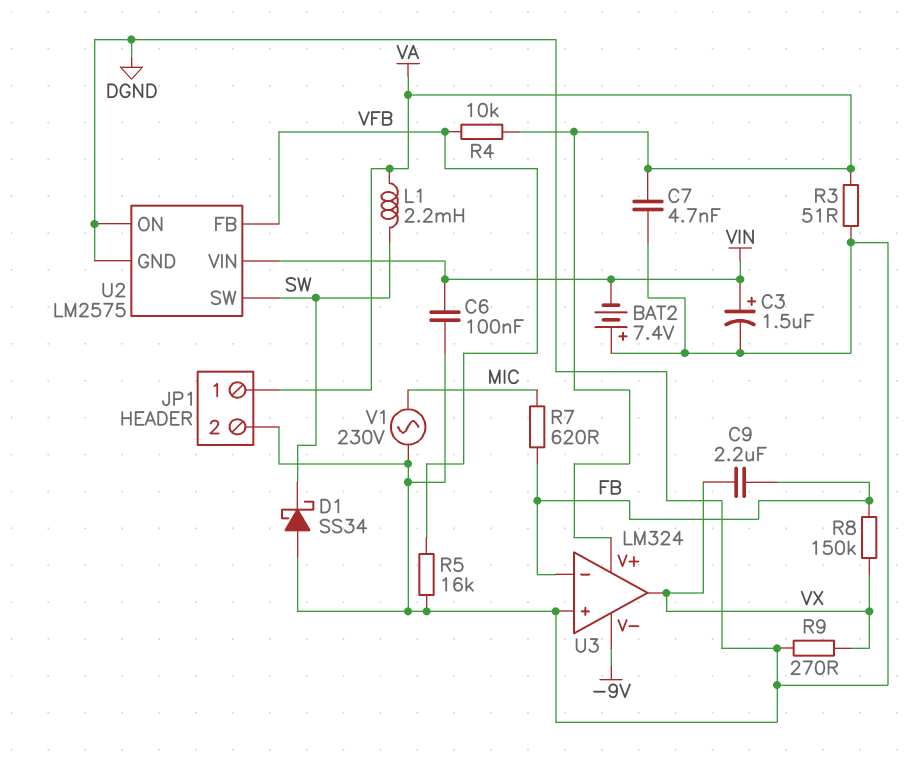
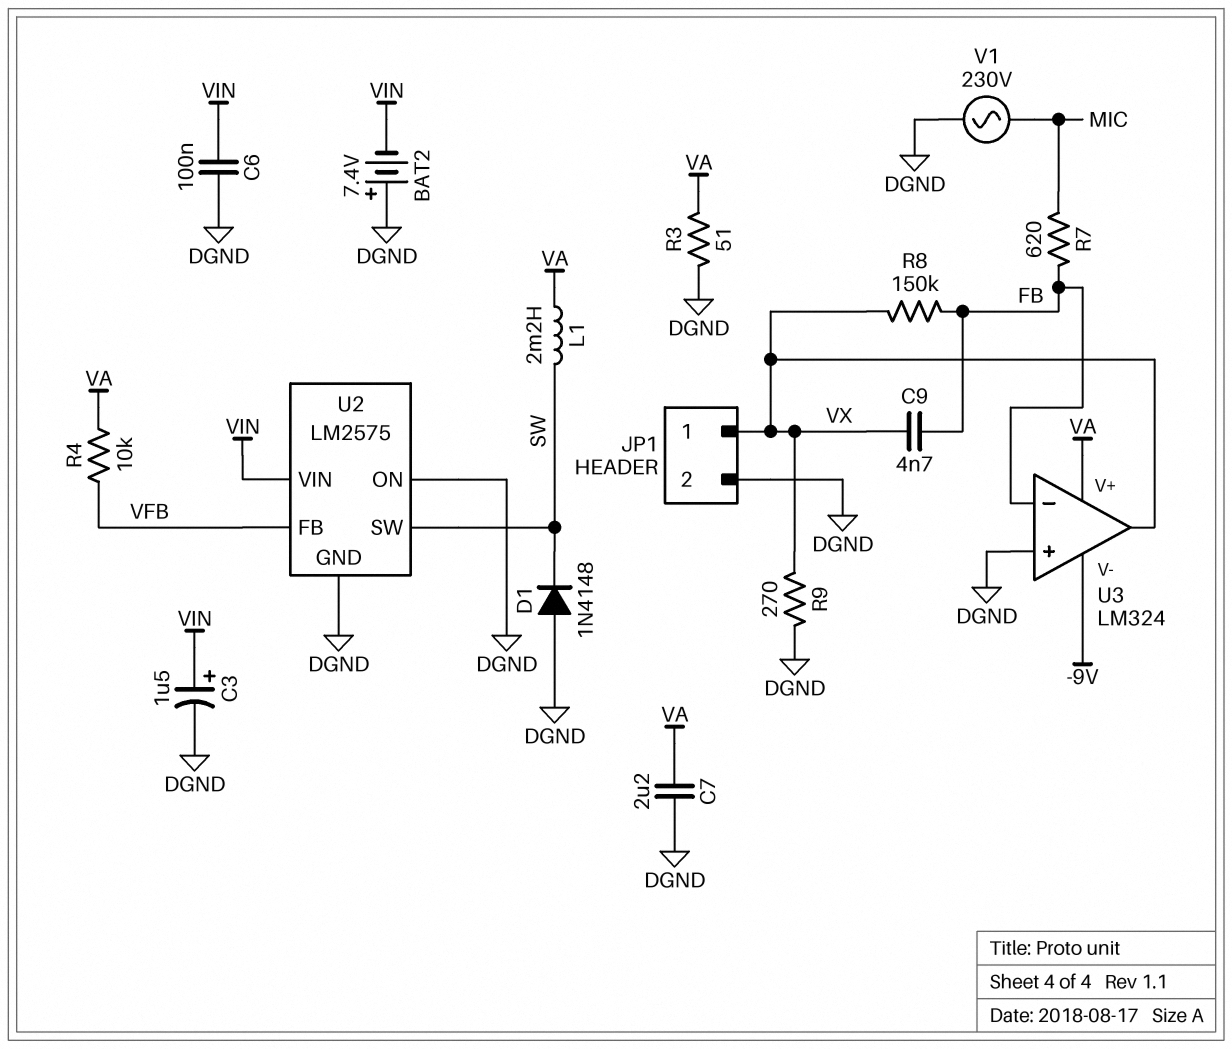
C7: 4.7nF (DGND, VA) -> 2.2uF (DGND, VA)
C9: 2.2uF (FB, VX) -> 4.7nF (FB, VX)
D1: schottky SS34 (A DGND, K SW) -> diode 1N4148 (A DGND, K SW)
JP1 pin 1: VA -> VX
R5: 16k (DGND, VFB) -> none

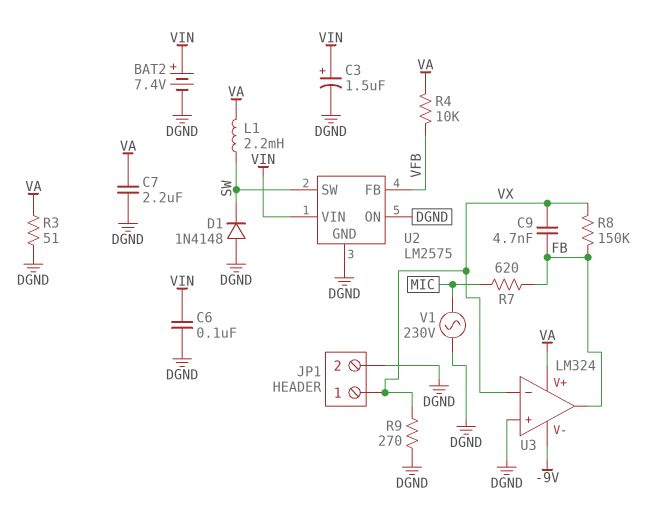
BAT2: 7.4V (plus DGND, minus VIN) -> 7.4V (plus VIN, minus DGND)
U3 pin in-: FB -> VX
U3 pin out: VX -> FB

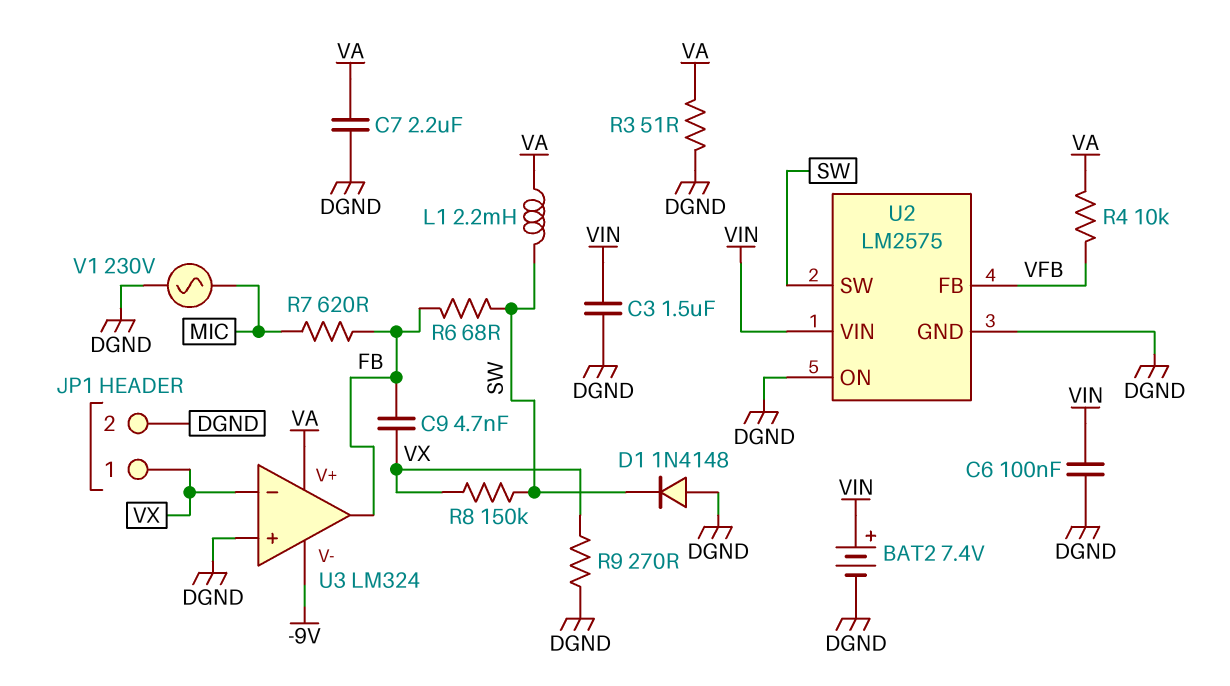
C3: 1.5uF (plus VIN, minus DGND) -> 1.5uF (DGND, VIN)
R6: none -> 68 (FB, SW)
R8: 150k (FB, VX) -> 150k (SW, VX)

